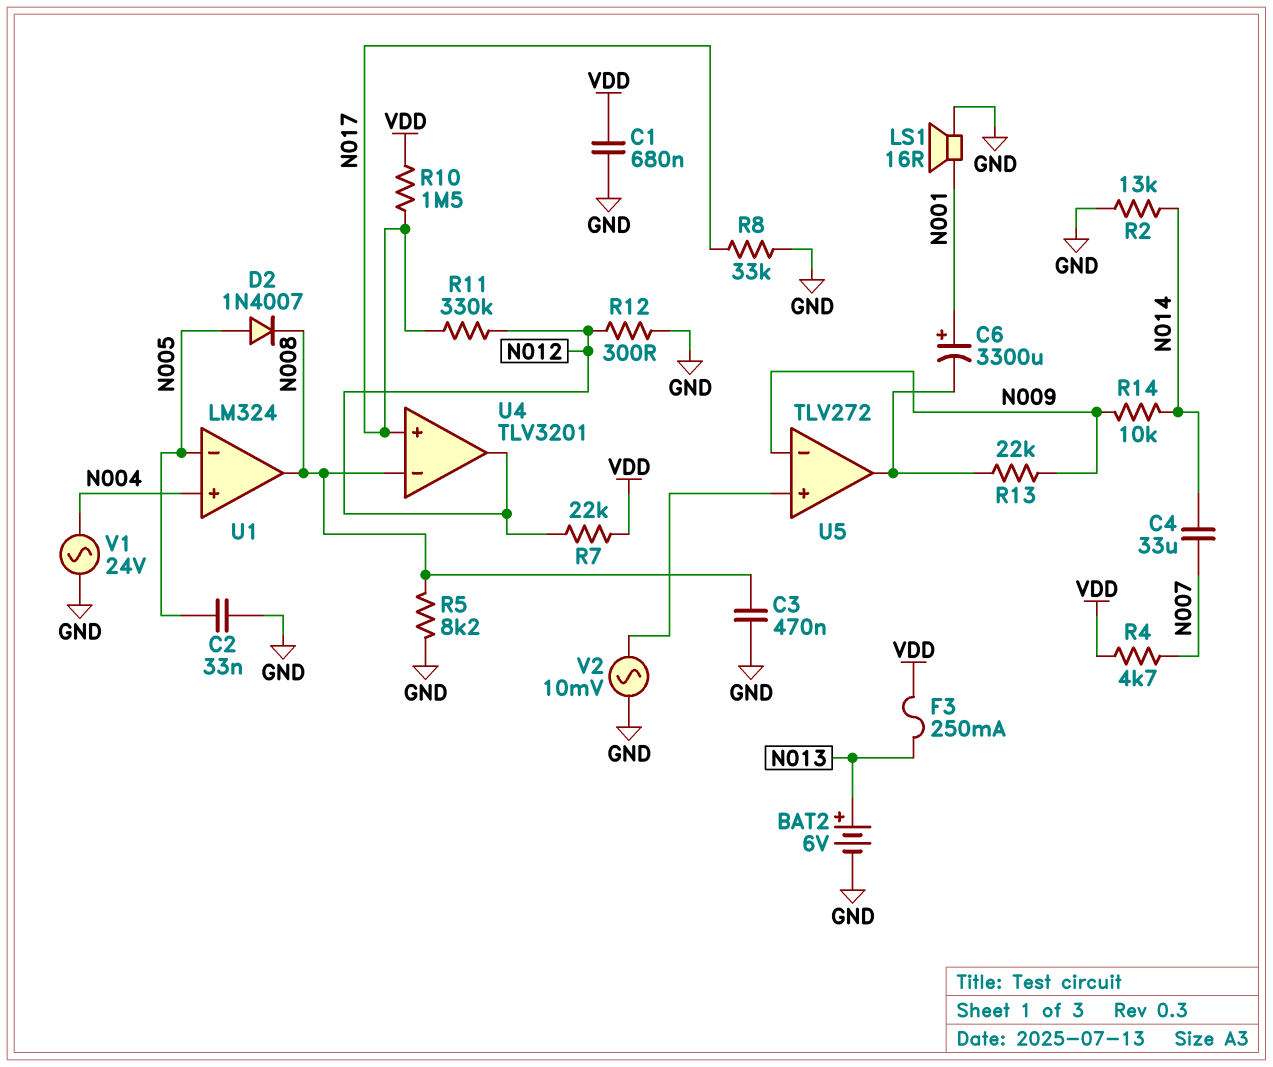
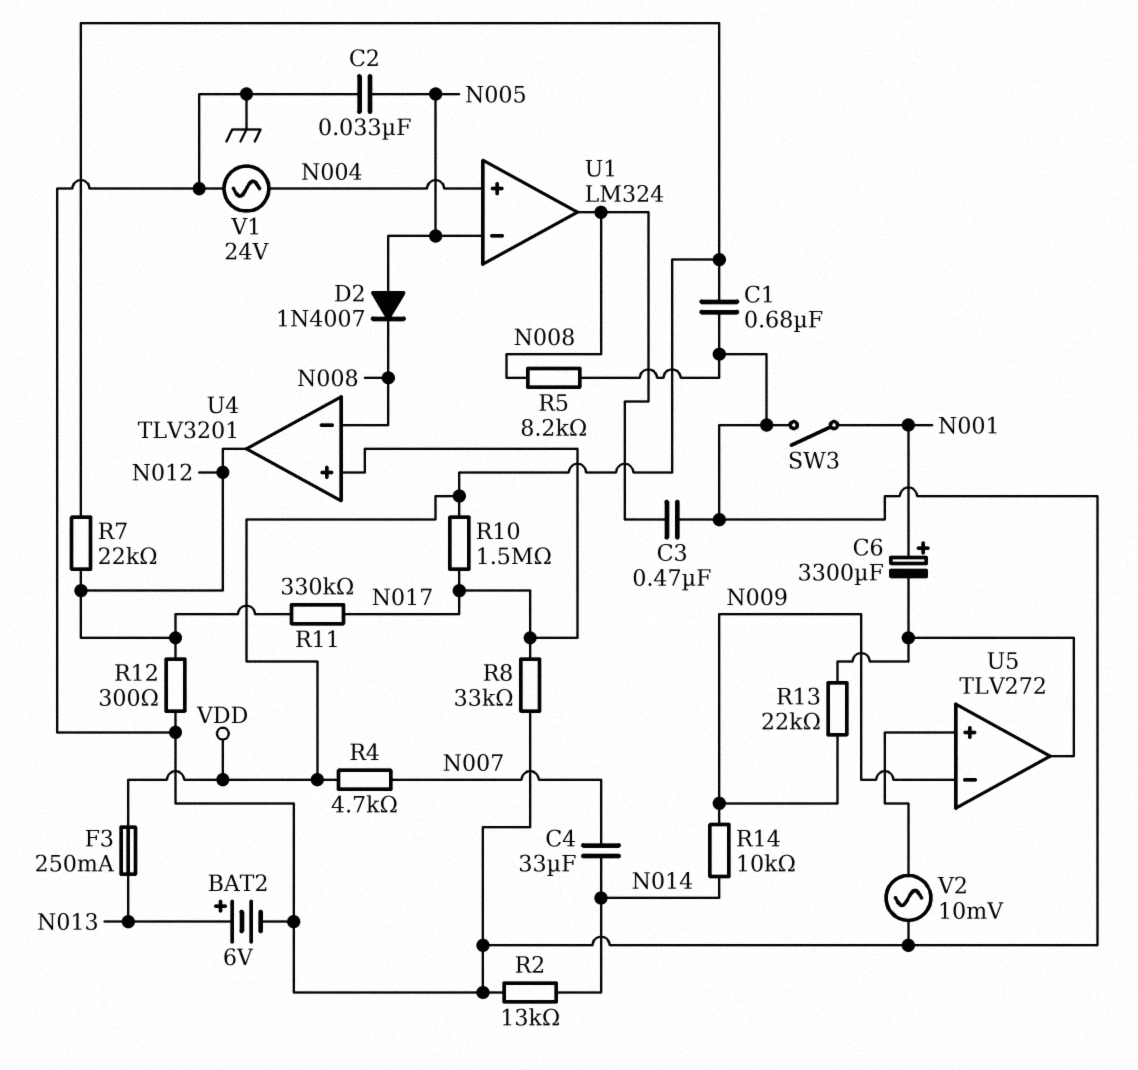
LS1: speaker 16R (GND, N001) -> none
SW3: none -> switch (GND, N001)

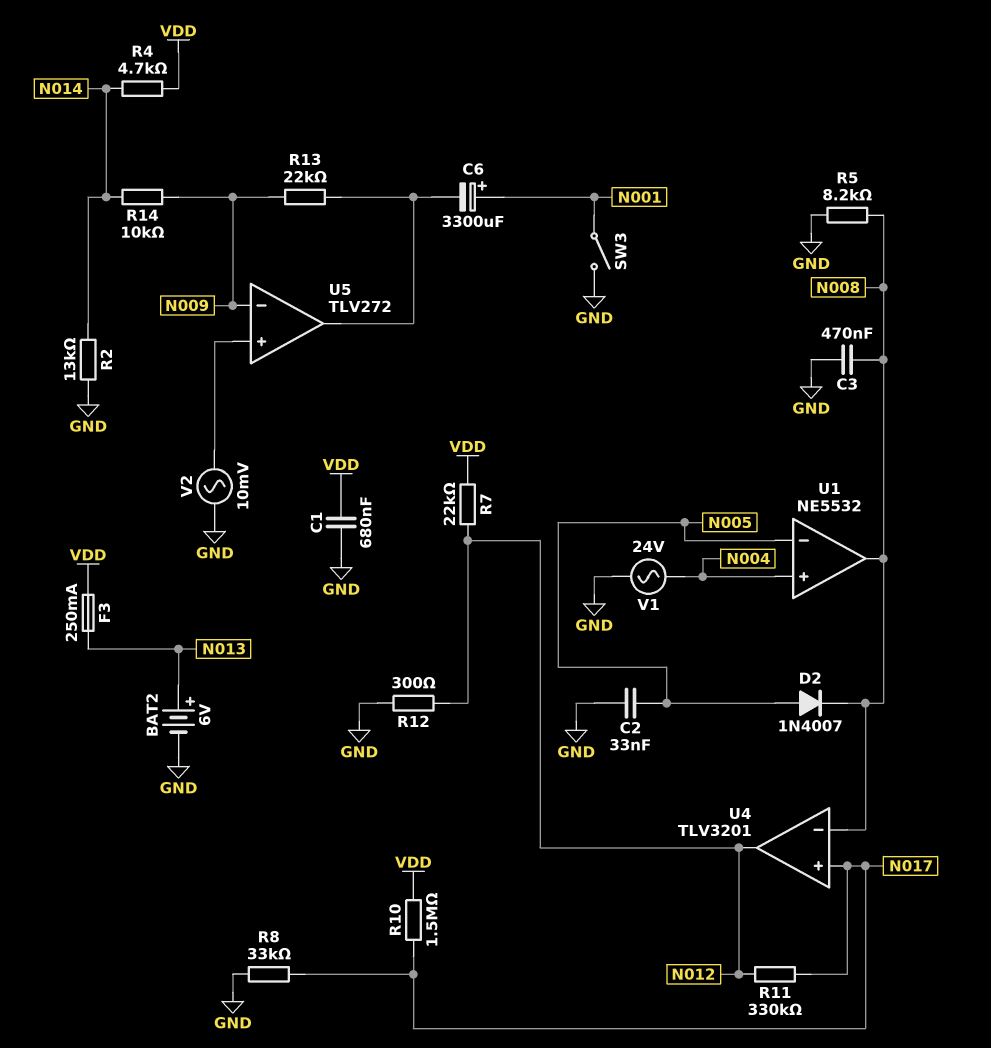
C4: 33uF (N007, N014) -> none
R4: 4.7k (N007, VDD) -> 4.7k (N014, VDD)
U1: LM324 -> NE5532

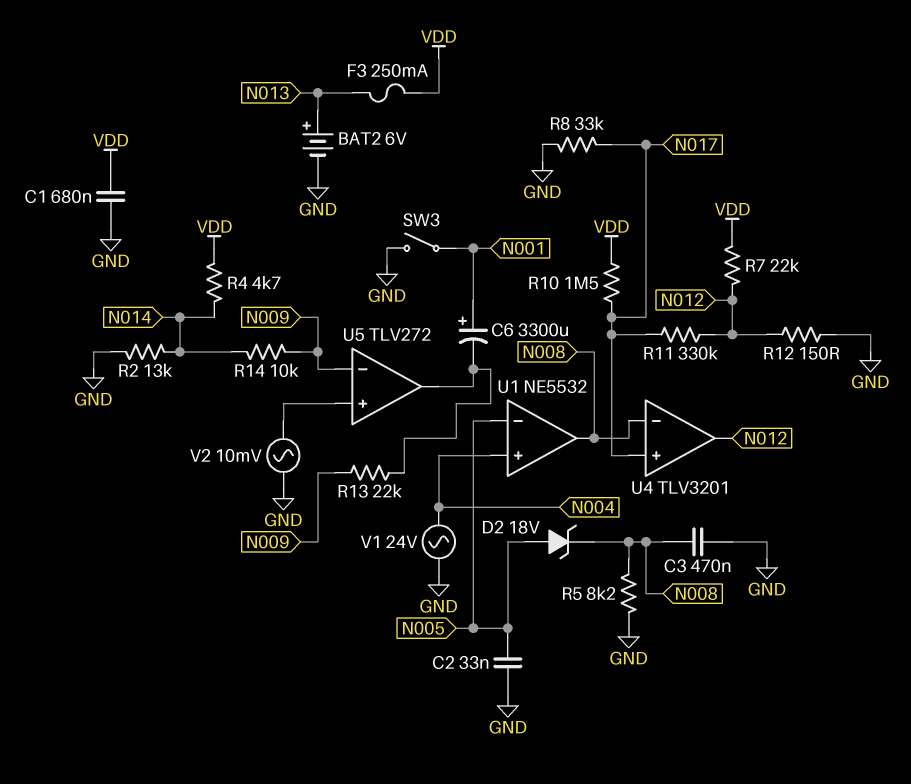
D2: diode 1N4007 (A N005, K N008) -> zener 18V (A N005, K N008)
R12: 300 (GND, N012) -> 150 (GND, N012)

